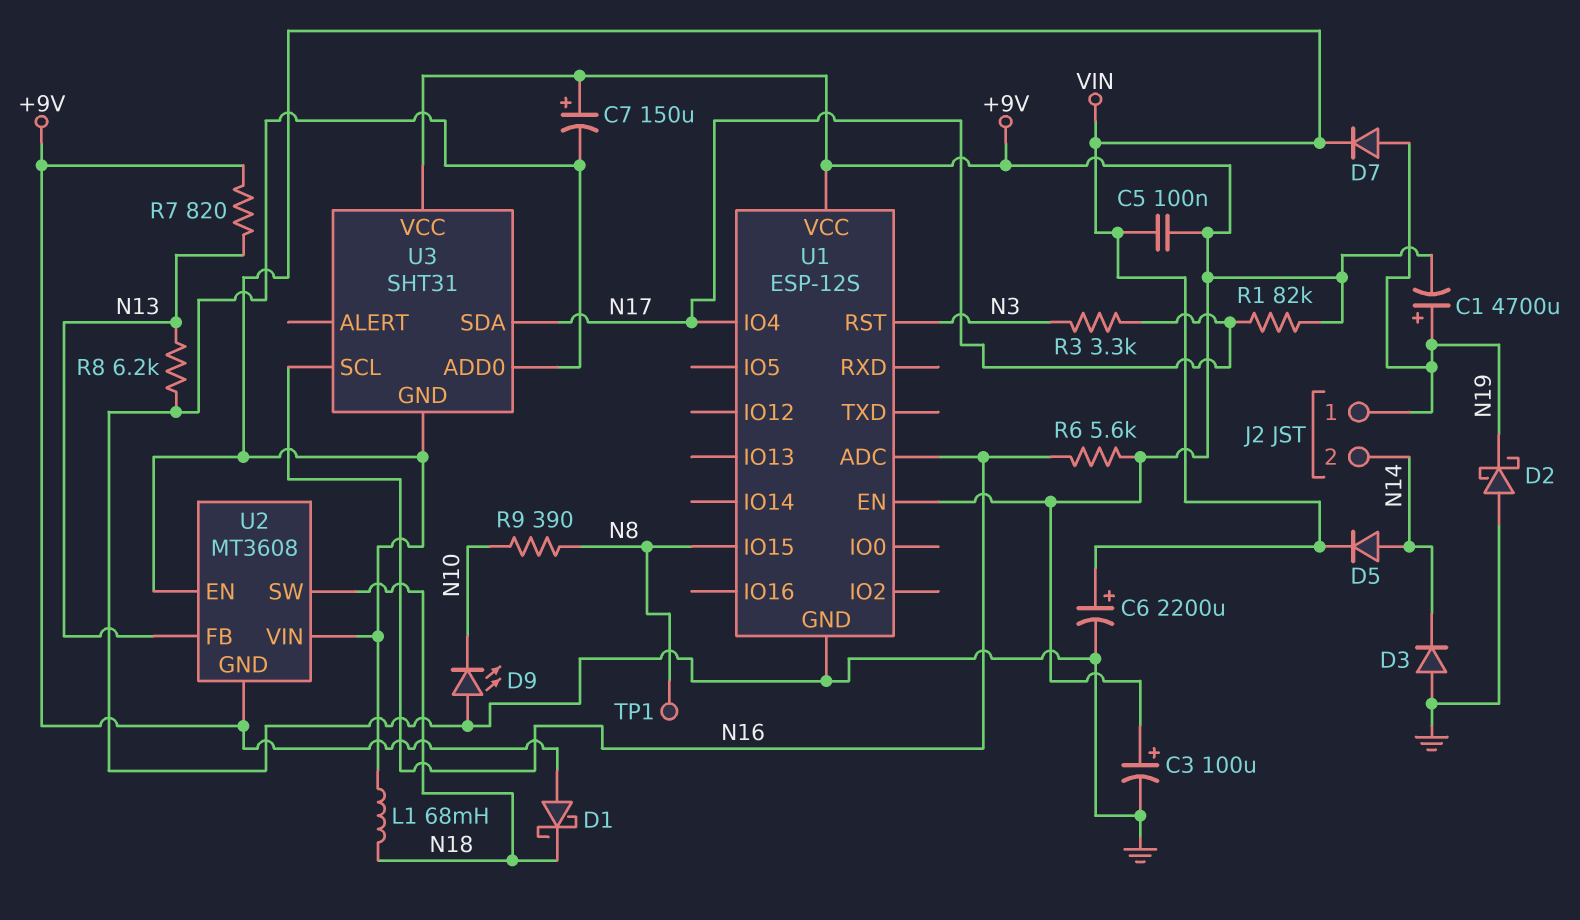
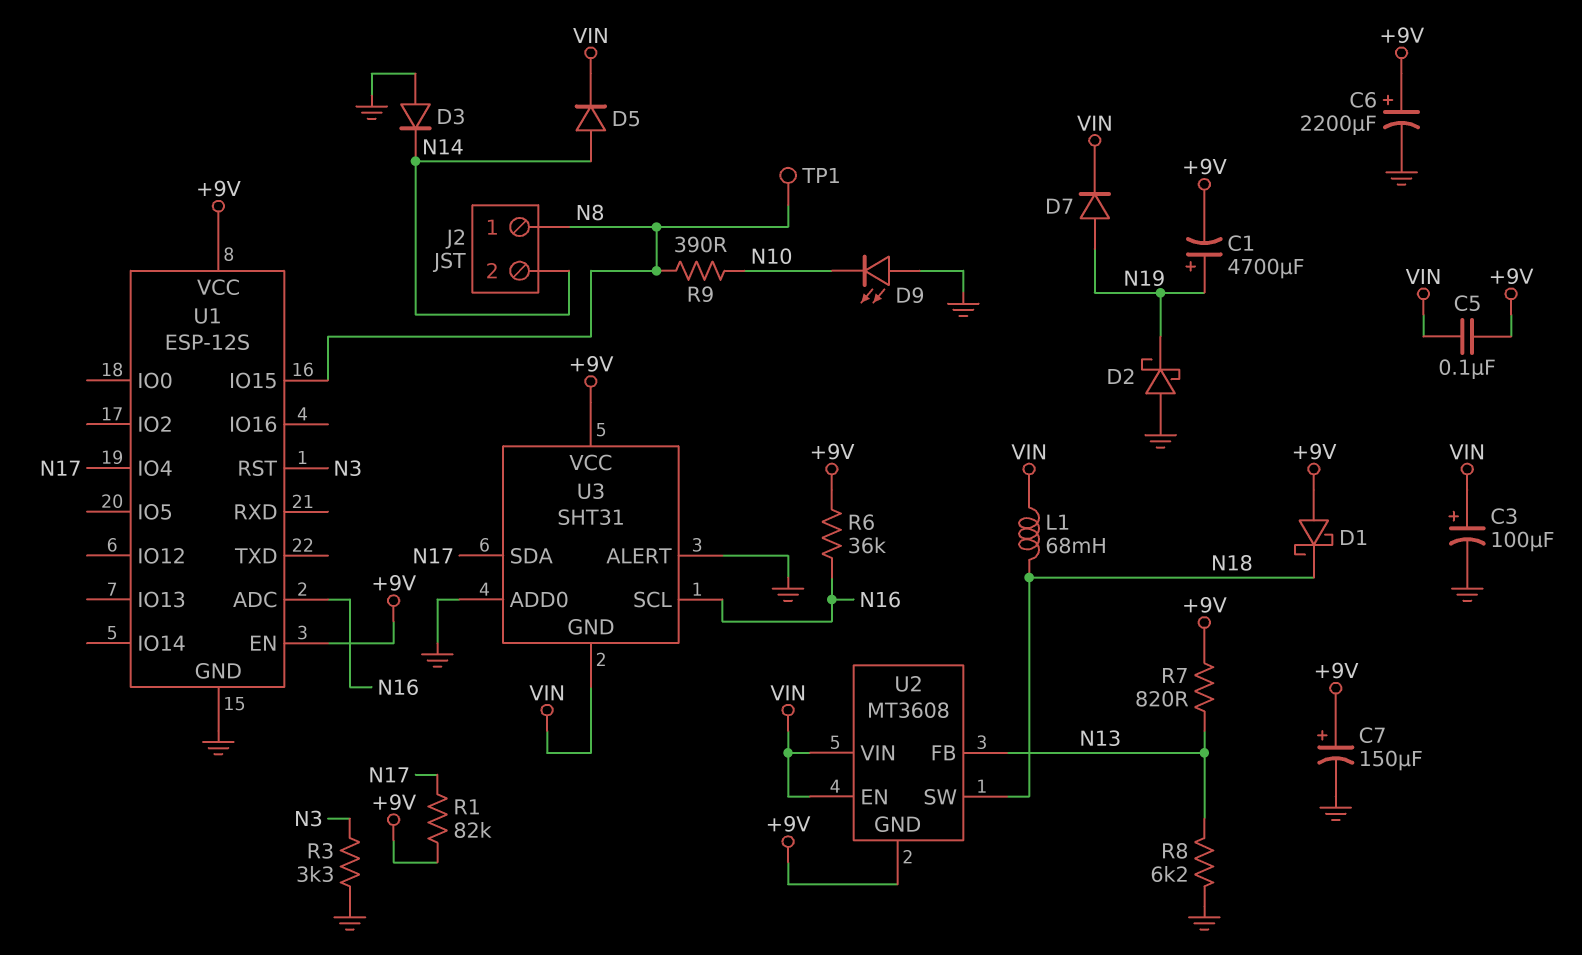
C3: 100uF (plus +9V, minus GND) -> 100uF (plus VIN, minus GND)
C6: 2200uF (plus VIN, minus GND) -> 2200uF (plus +9V, minus GND)
J2 pin 1: N19 -> N8
R3: 3.3k (N3, N17) -> 3.3k (GND, N3)
R6: 5.6k (+9V, N16) -> 36k (+9V, N16)
U3 pin ALERT: none -> GND

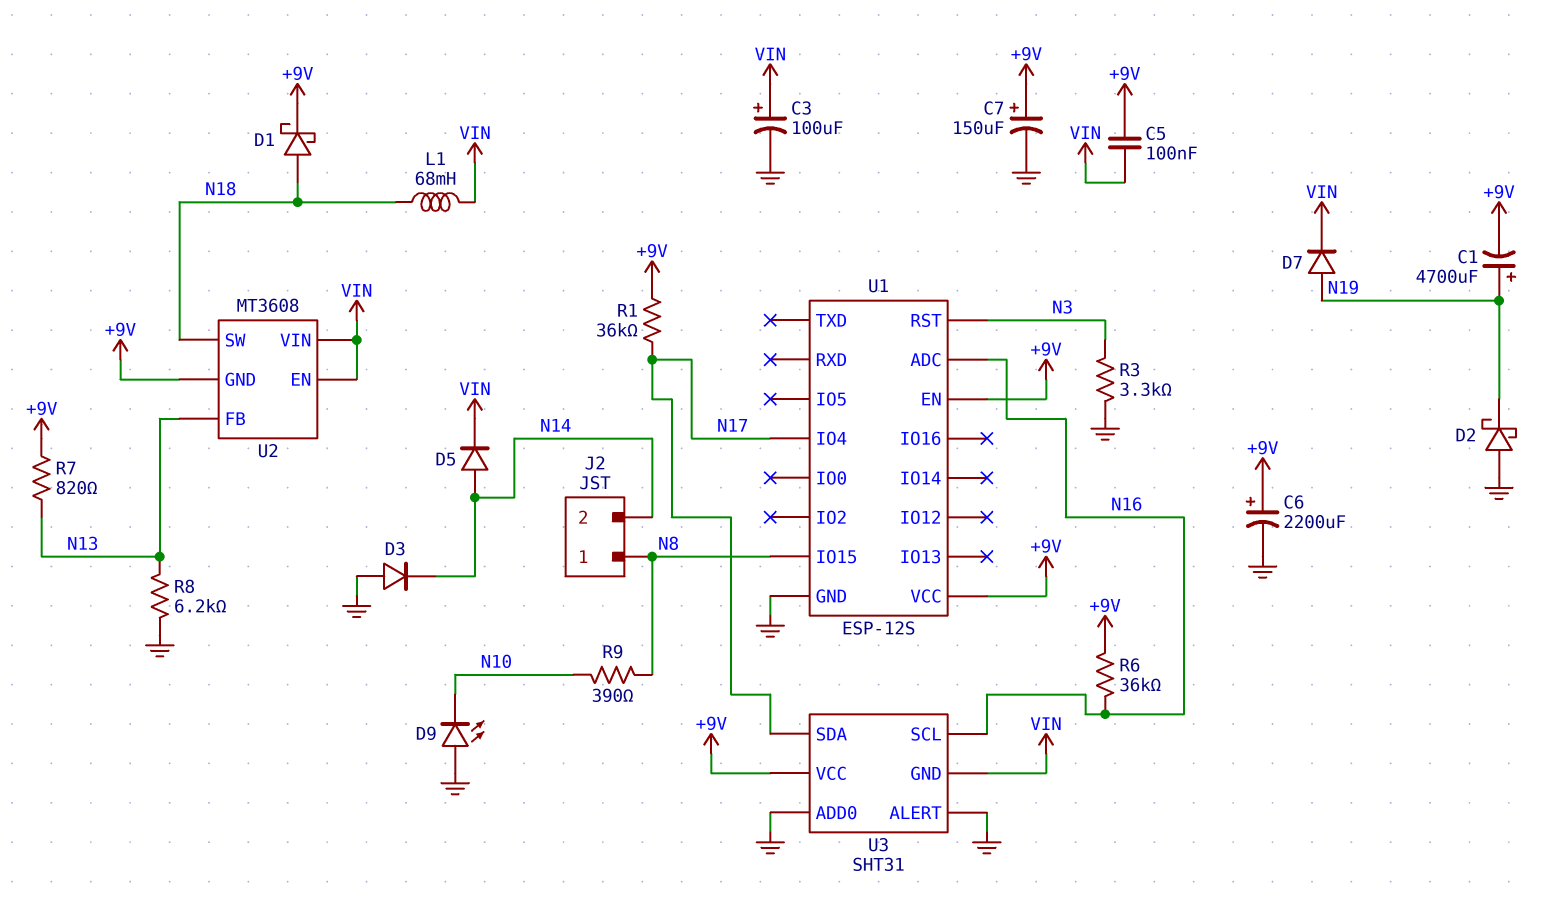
D1: schottky (A +9V, K N18) -> schottky (A N18, K +9V)
R1: 82k (+9V, N17) -> 36k (+9V, N17)
TP1: test point (N8) -> none

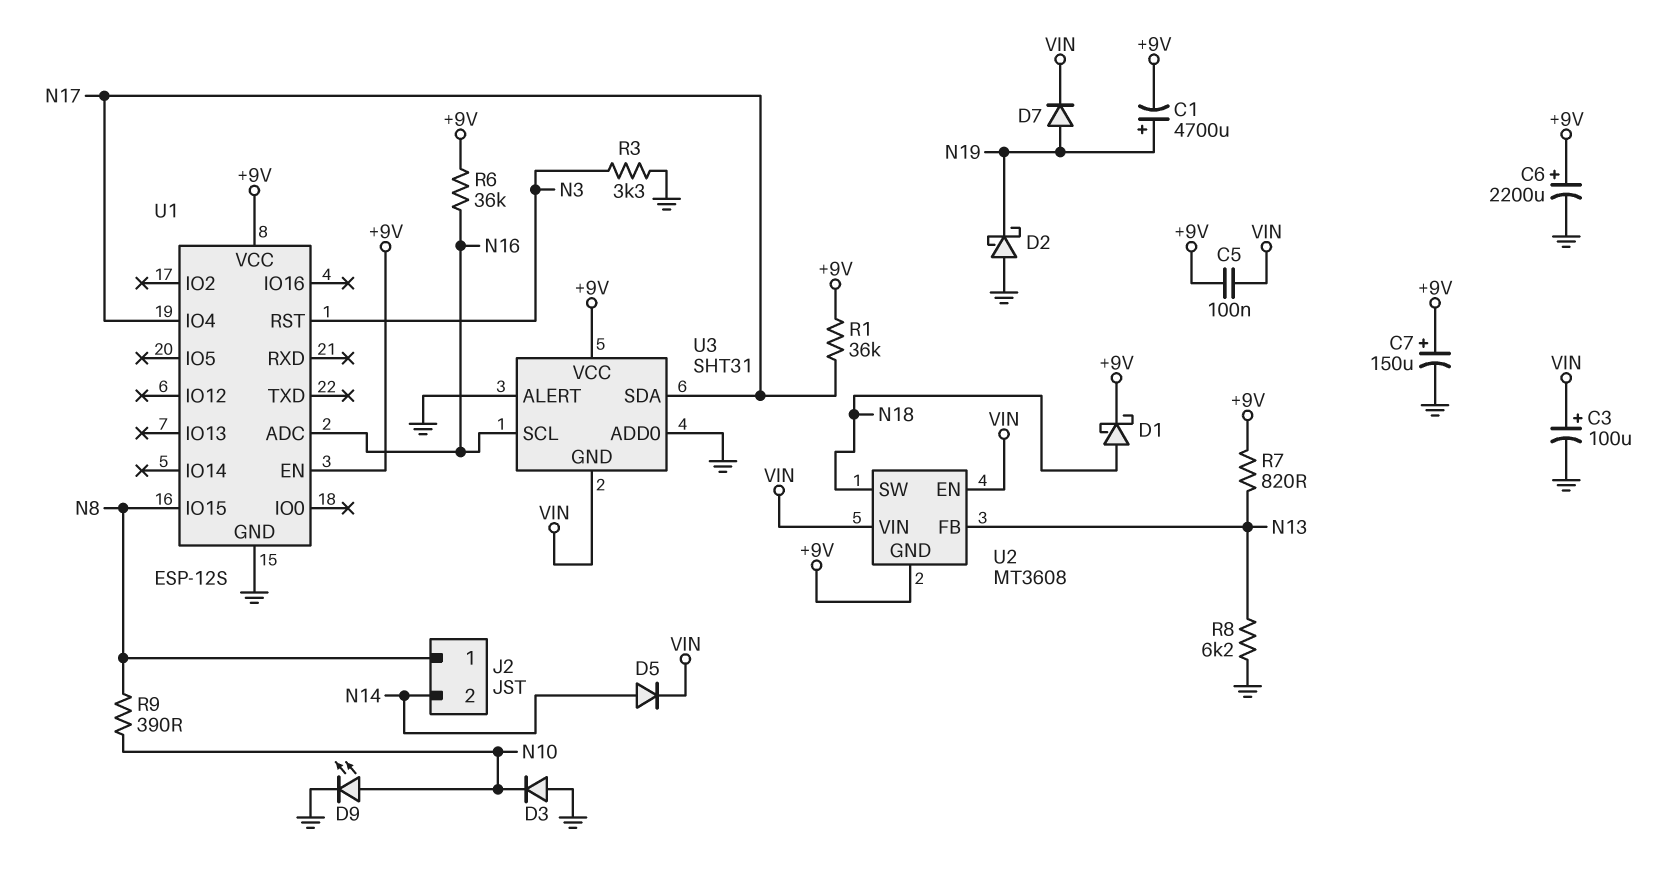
D3: diode (A GND, K N14) -> diode (A GND, K N10)
D9: LED (A GND, K N10) -> LED (A N10, K GND)
L1: 68mH (N18, VIN) -> none

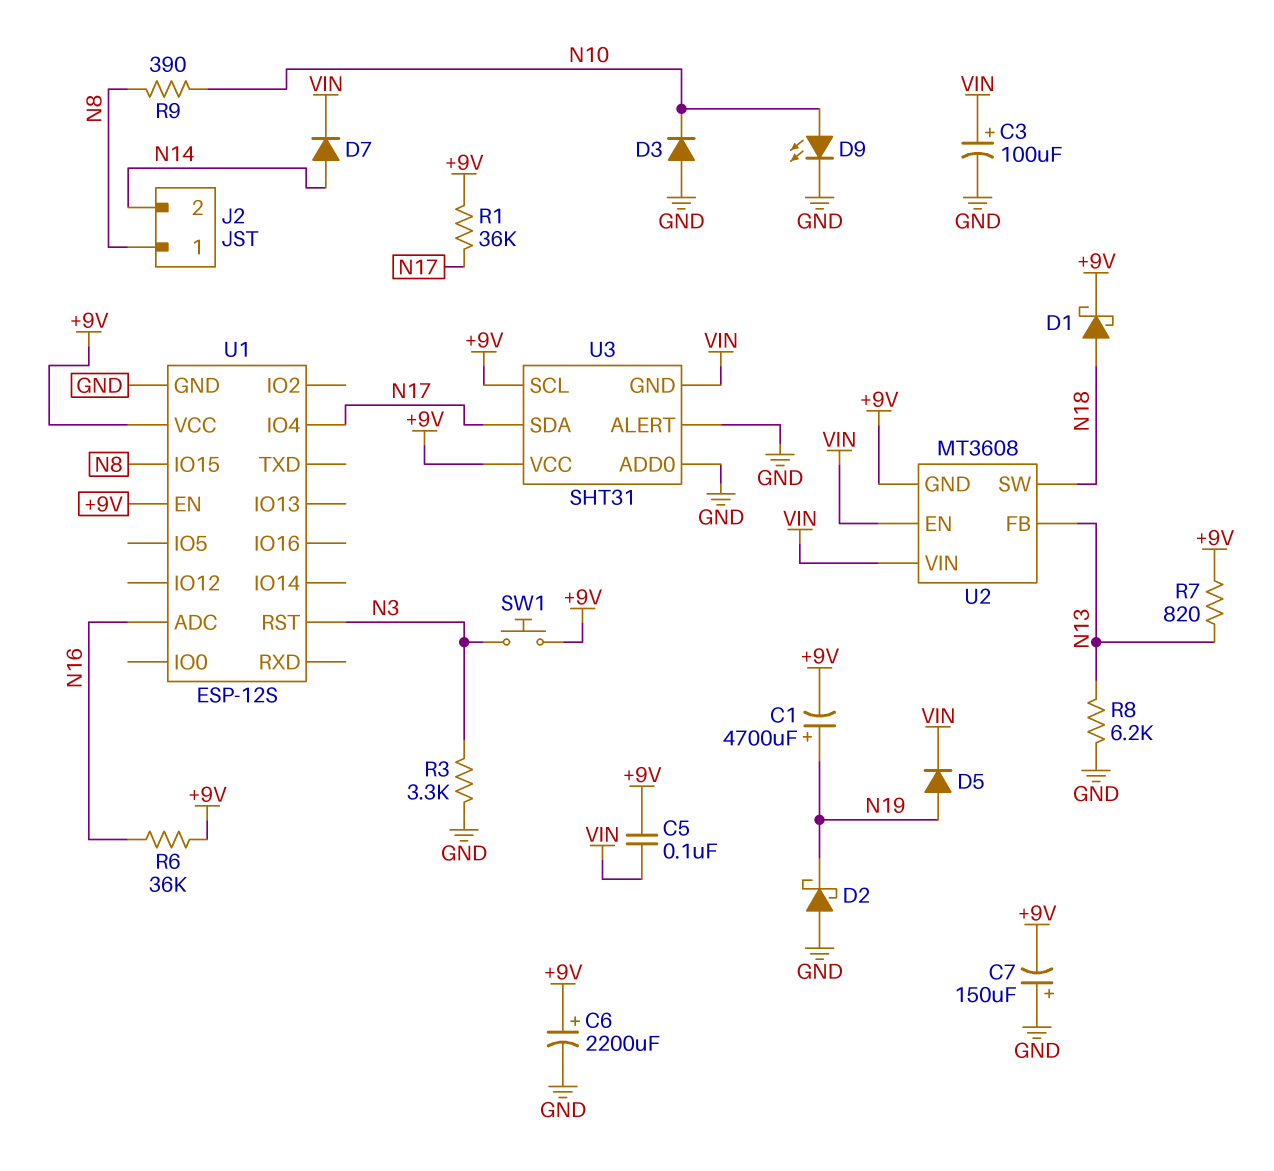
C7: 150uF (plus +9V, minus GND) -> 150uF (plus GND, minus +9V)
D5: diode (A N14, K VIN) -> diode (A N19, K VIN)
D7: diode (A N19, K VIN) -> diode (A N14, K VIN)
SW1: none -> button (+9V, N3)
U3 pin SCL: N16 -> +9V

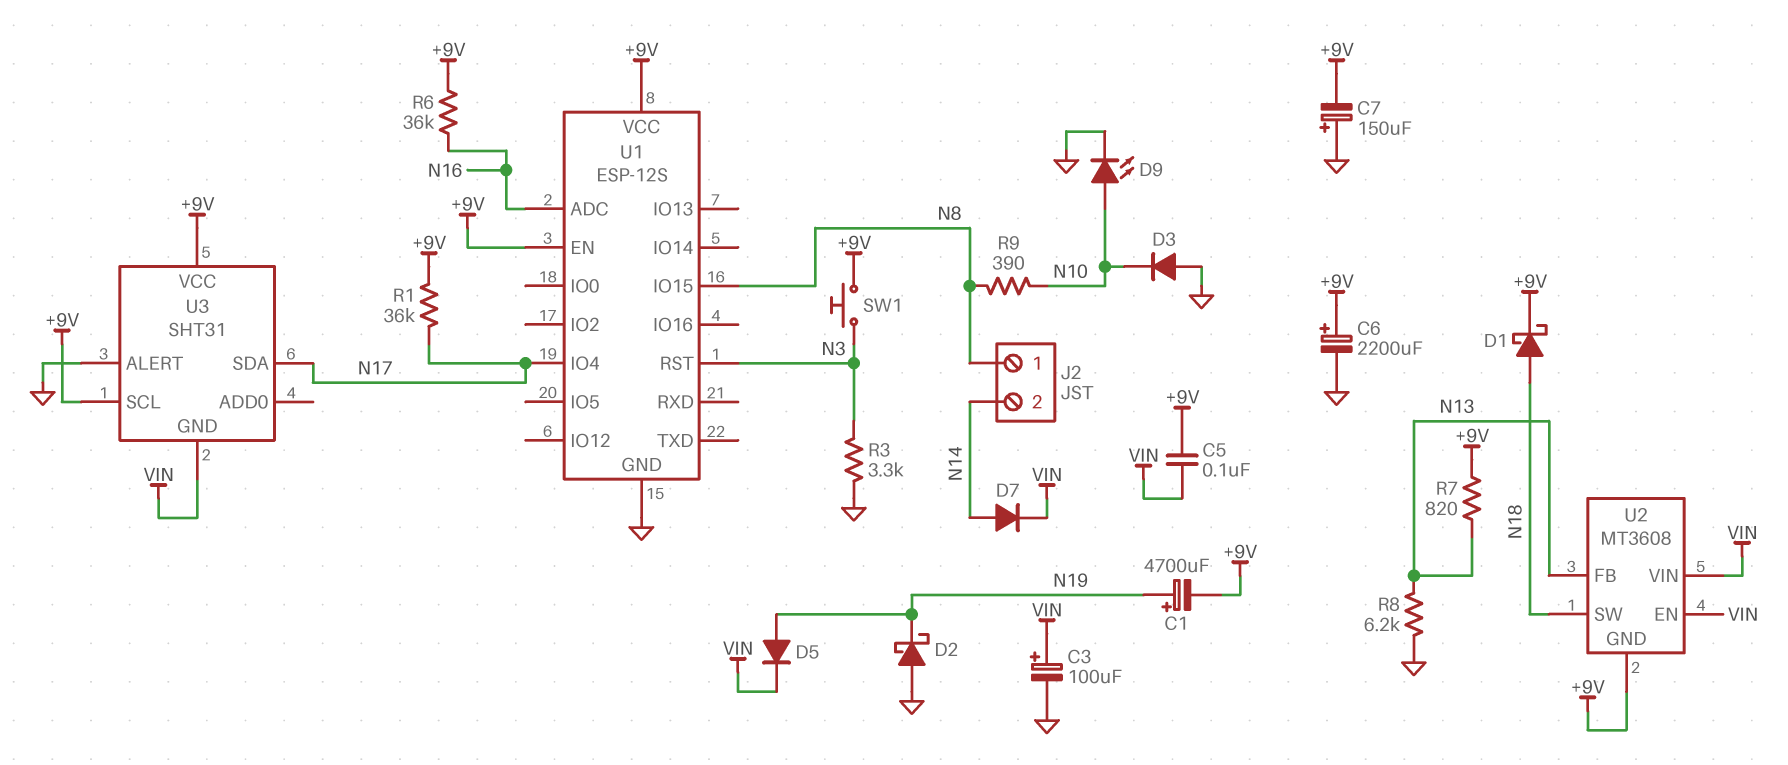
U3 pin ADD0: GND -> none

